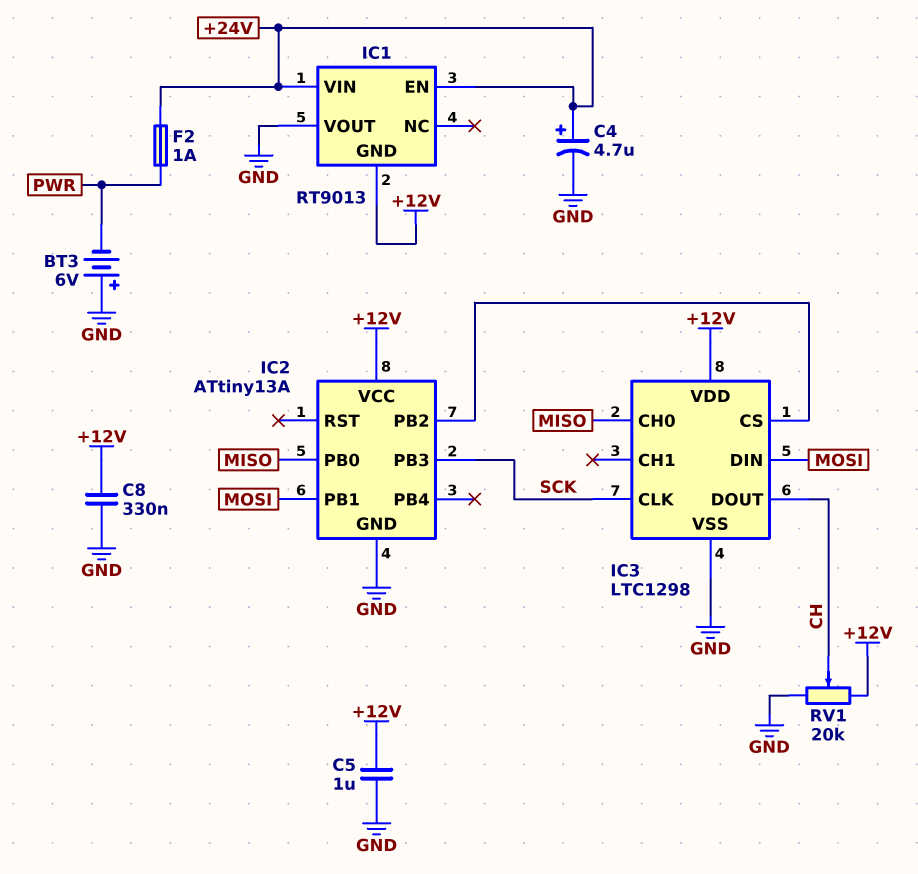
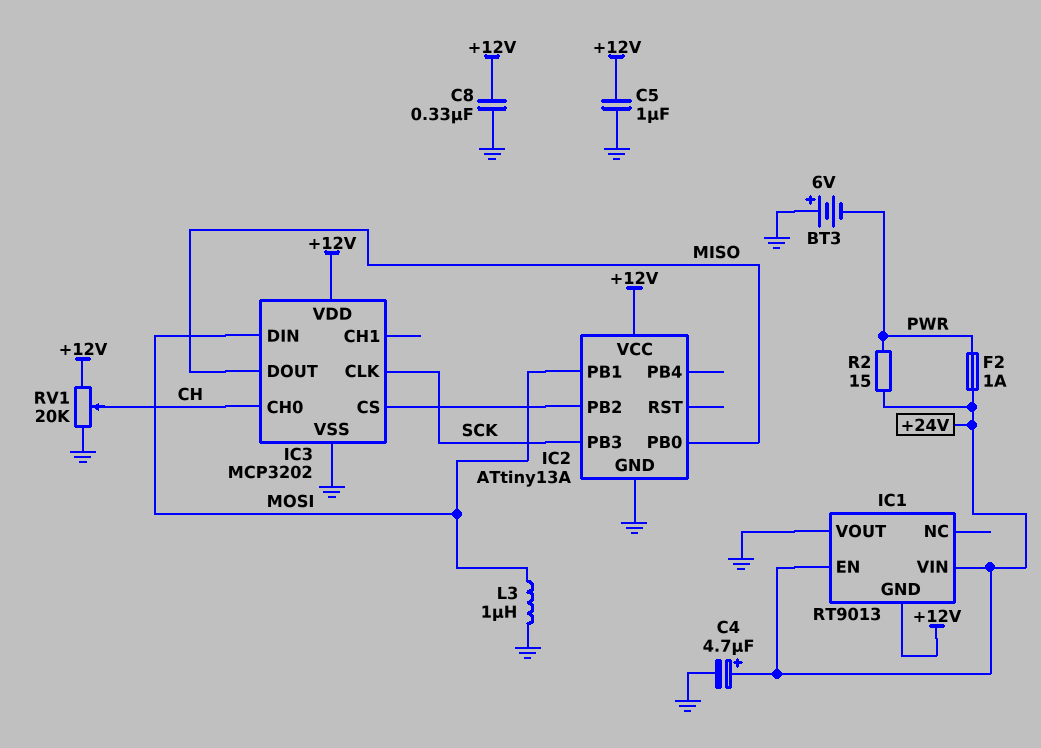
IC3: LTC1298 -> MCP3202
IC3 pin CH0: MISO -> CH
IC3 pin DOUT: CH -> MISO
L3: none -> 1uH (GND, MOSI)
R2: none -> 15 (+24V, PWR)

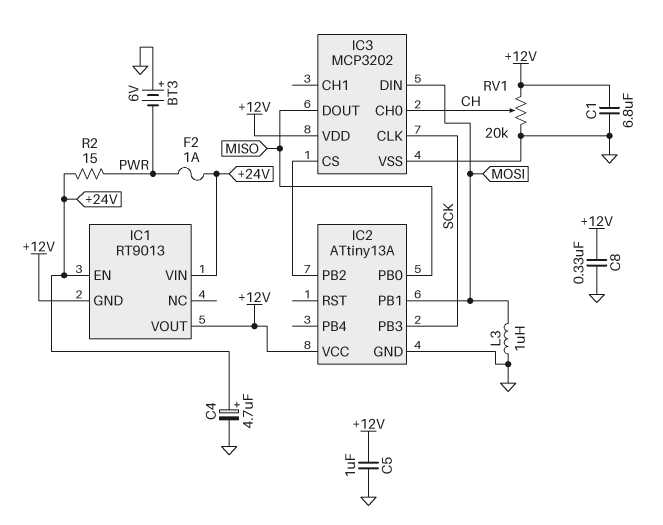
C1: none -> 6.8uF (+12V, GND)
IC1 pin VOUT: GND -> +12V

